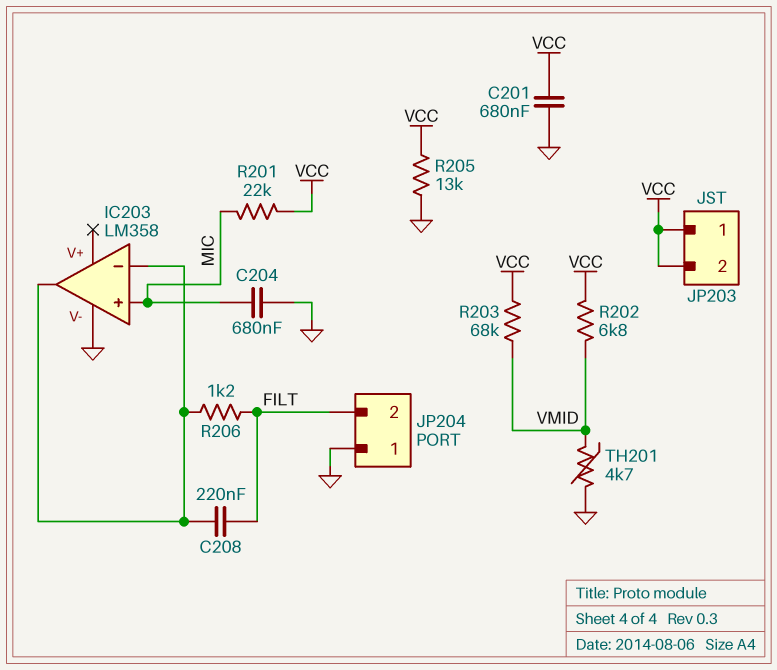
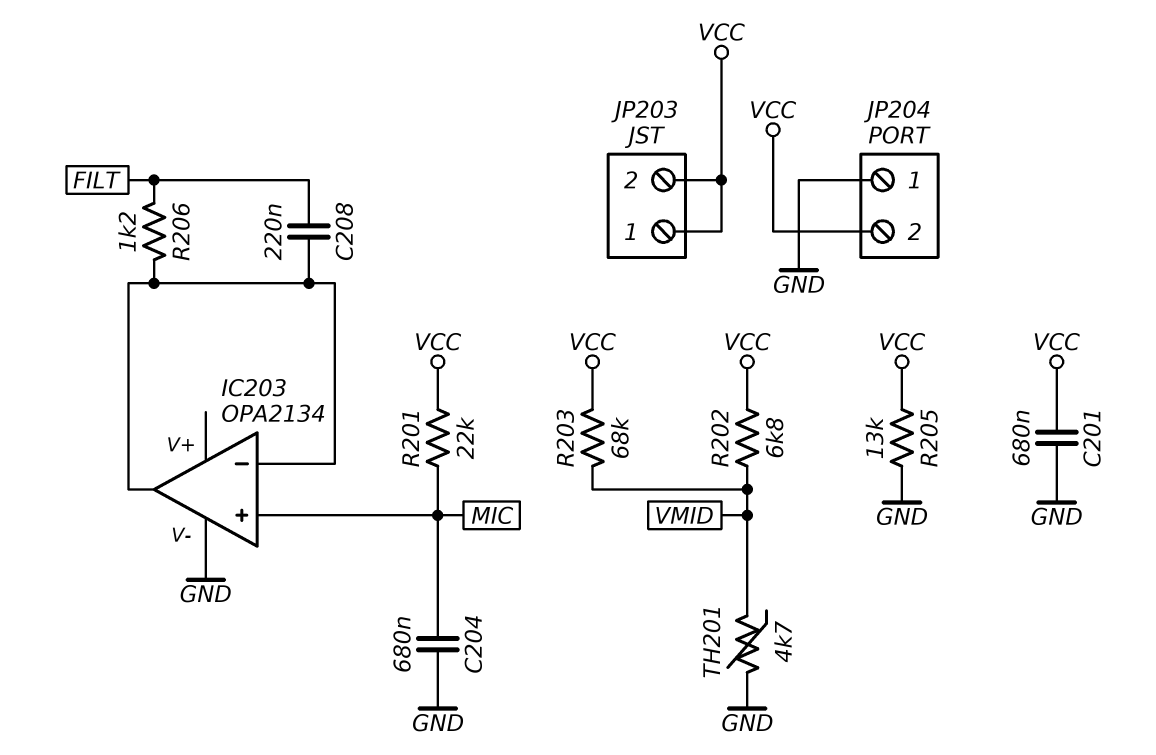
IC203: LM358 -> OPA2134
JP204 pin 2: FILT -> VCC

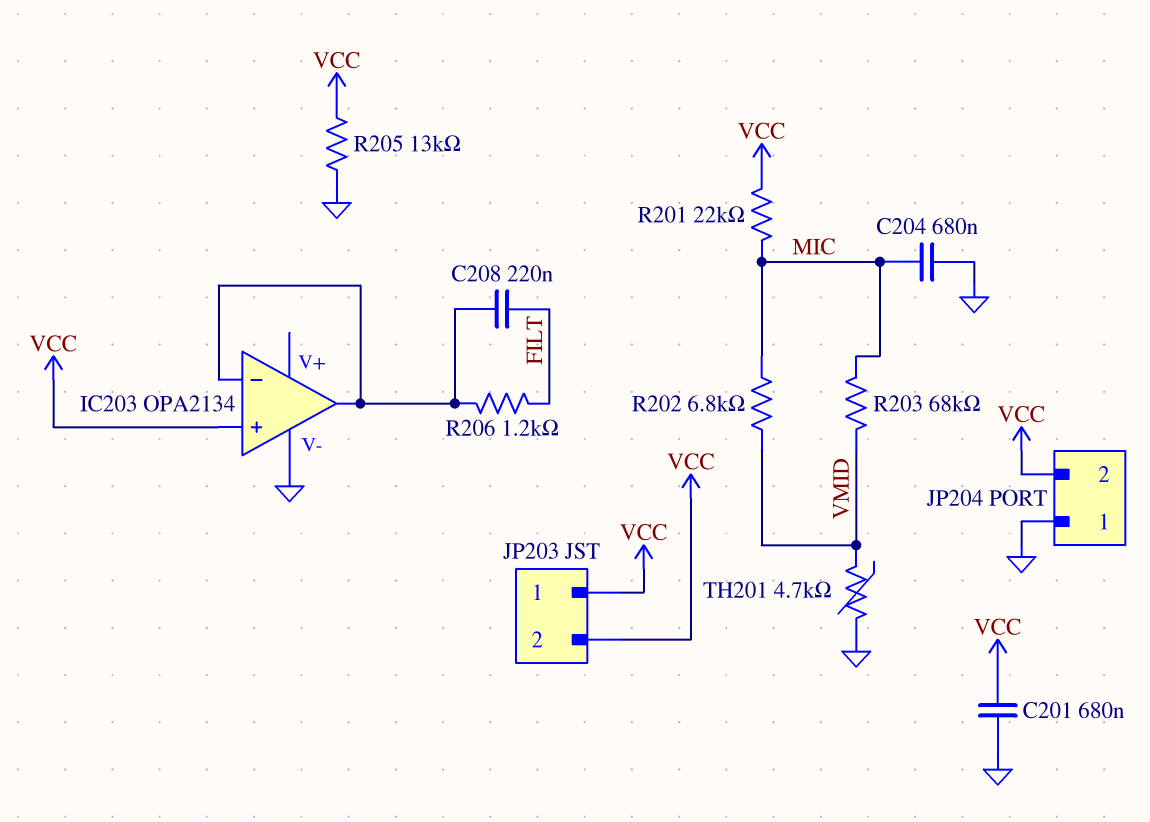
IC203 pin in+: MIC -> VCC
R202: 6.8k (VCC, VMID) -> 6.8k (MIC, VMID)
R203: 68k (VCC, VMID) -> 68k (MIC, VMID)

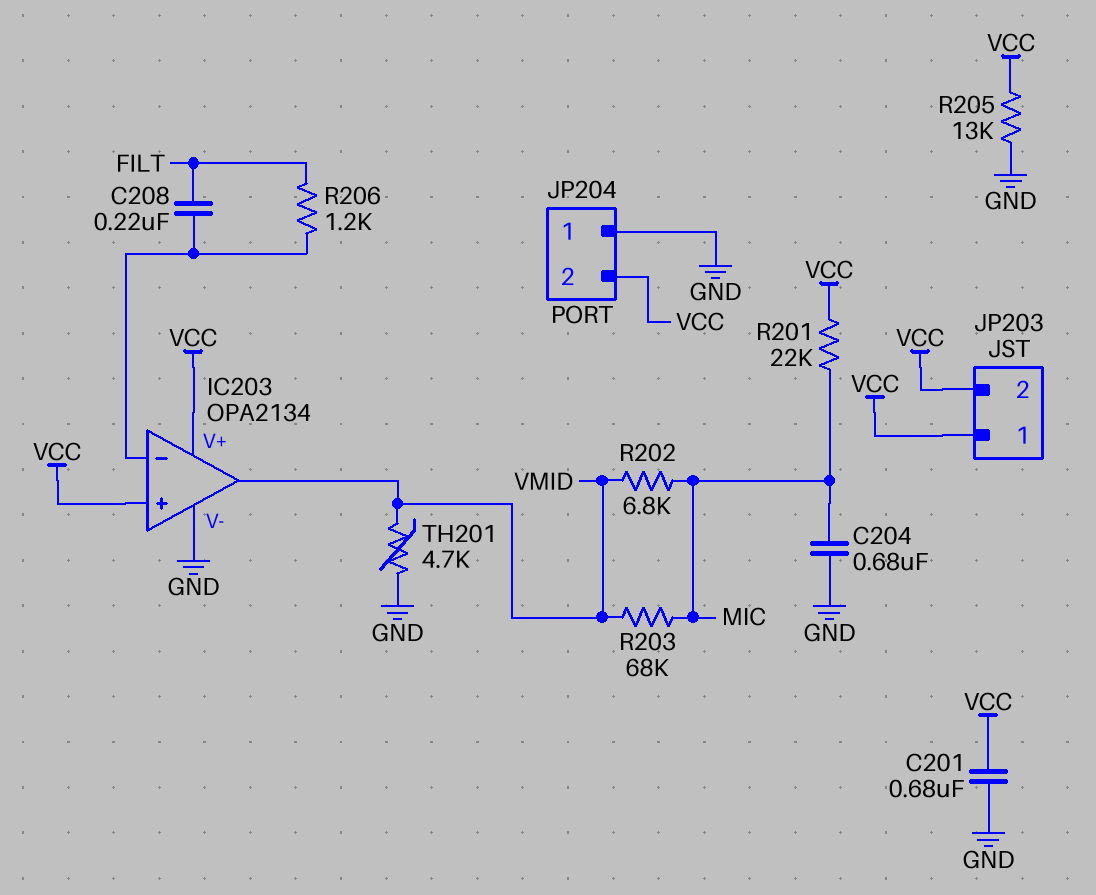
IC203 pin V+: none -> VCC
IC203 pin out: IC203/in- -> VMID

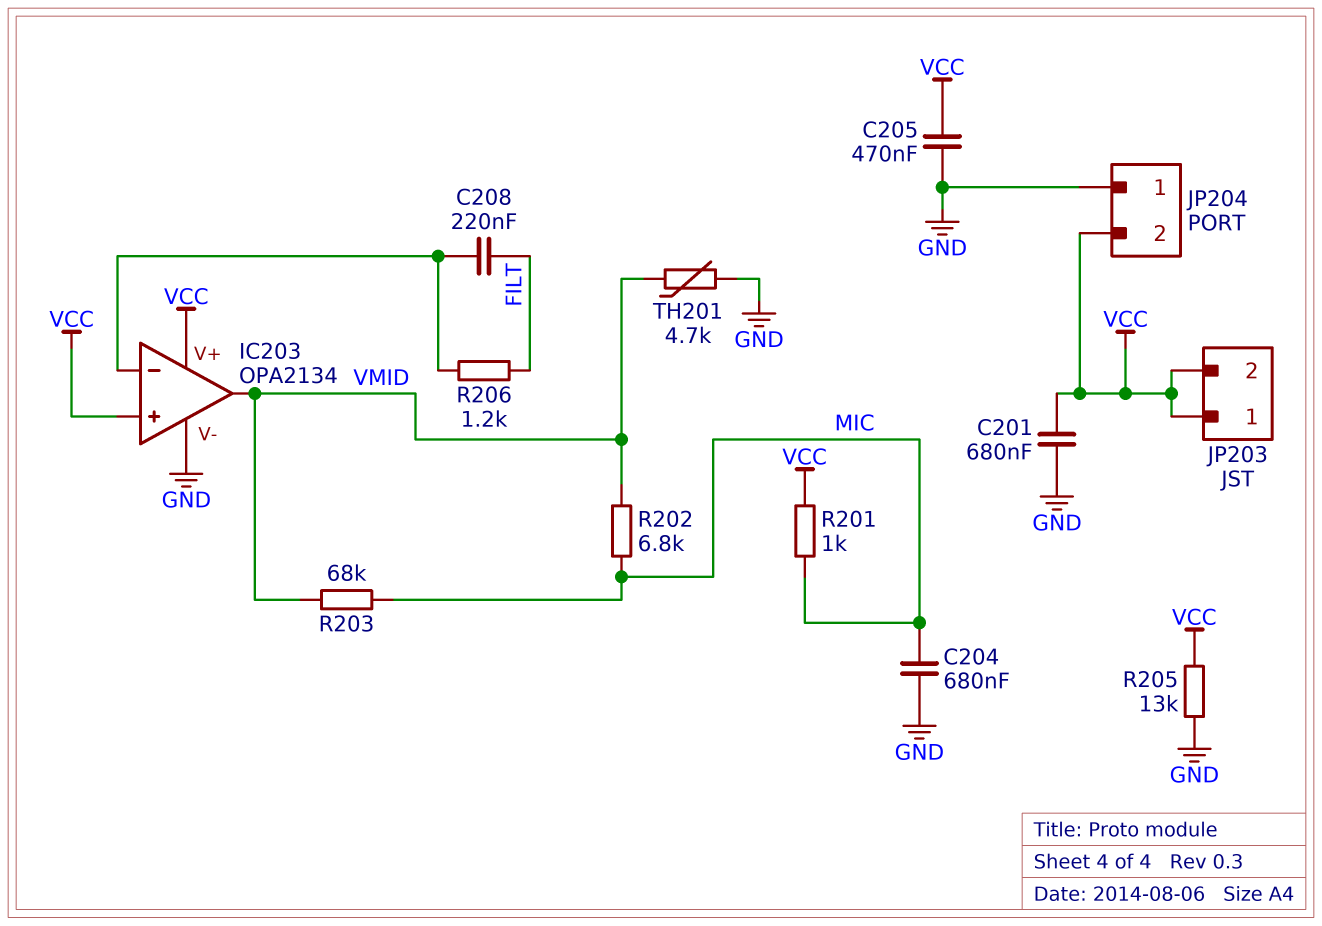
C205: none -> 470nF (GND, VCC)
R201: 22k (MIC, VCC) -> 1k (MIC, VCC)

